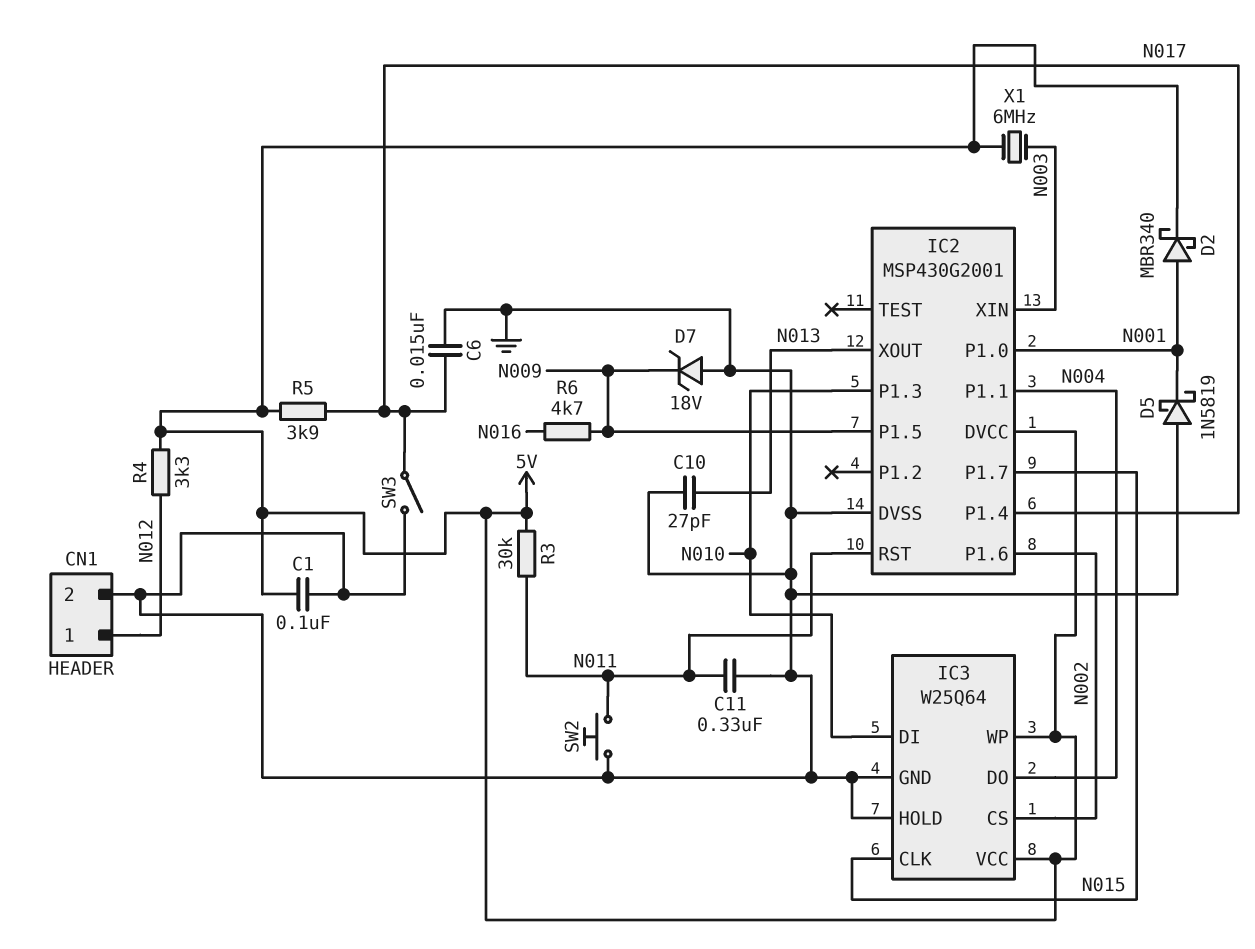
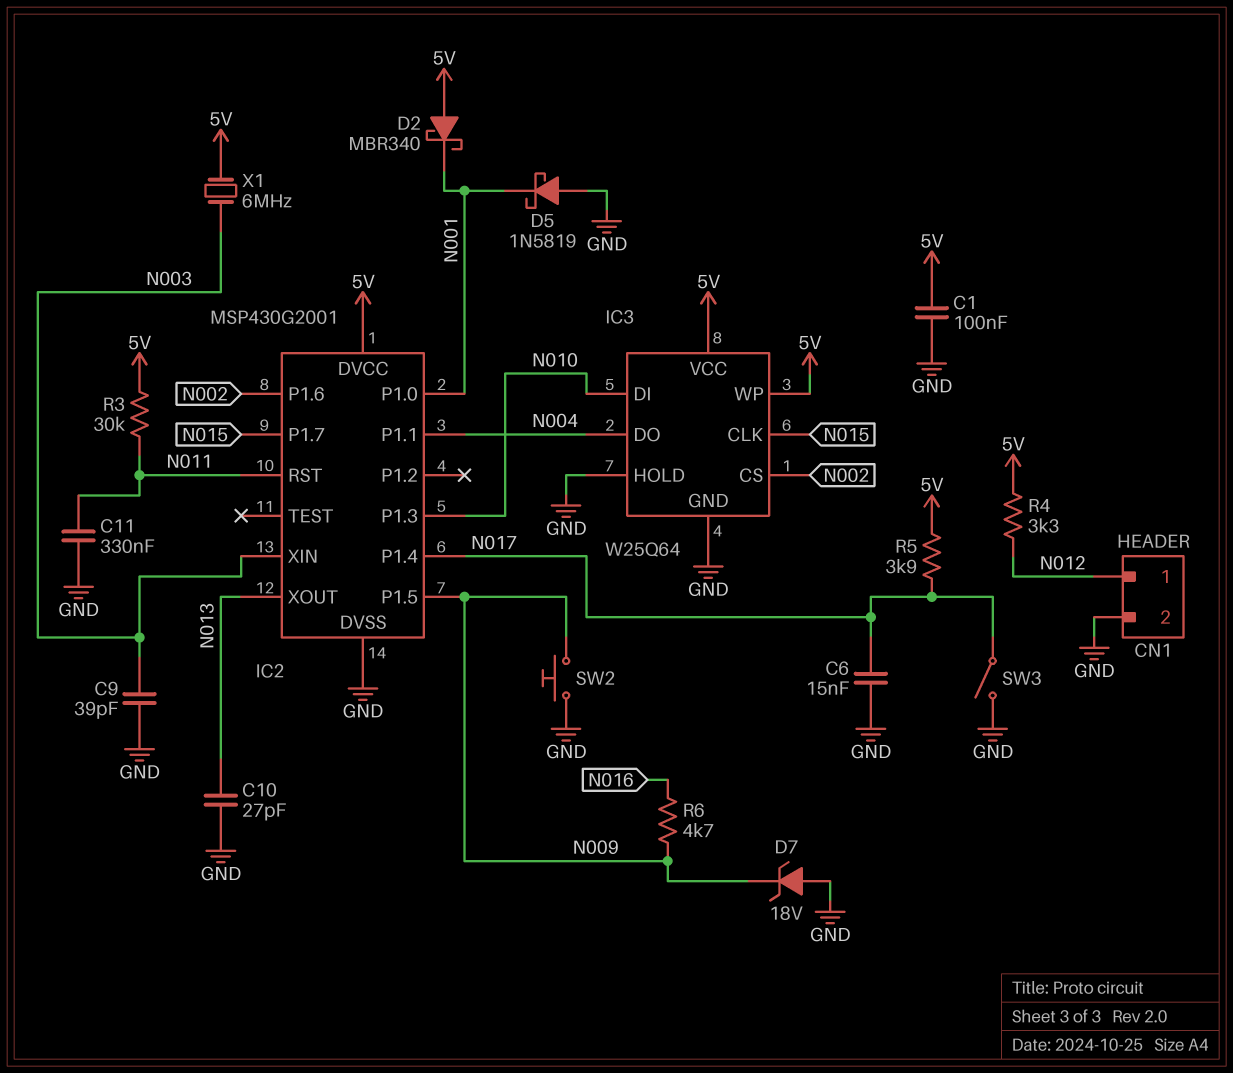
C9: none -> 39pF (GND, N003)
D2: schottky MBR340 (A N001, K 5V) -> schottky MBR340 (A 5V, K N001)
SW2: button (GND, N011) -> button (GND, N009)

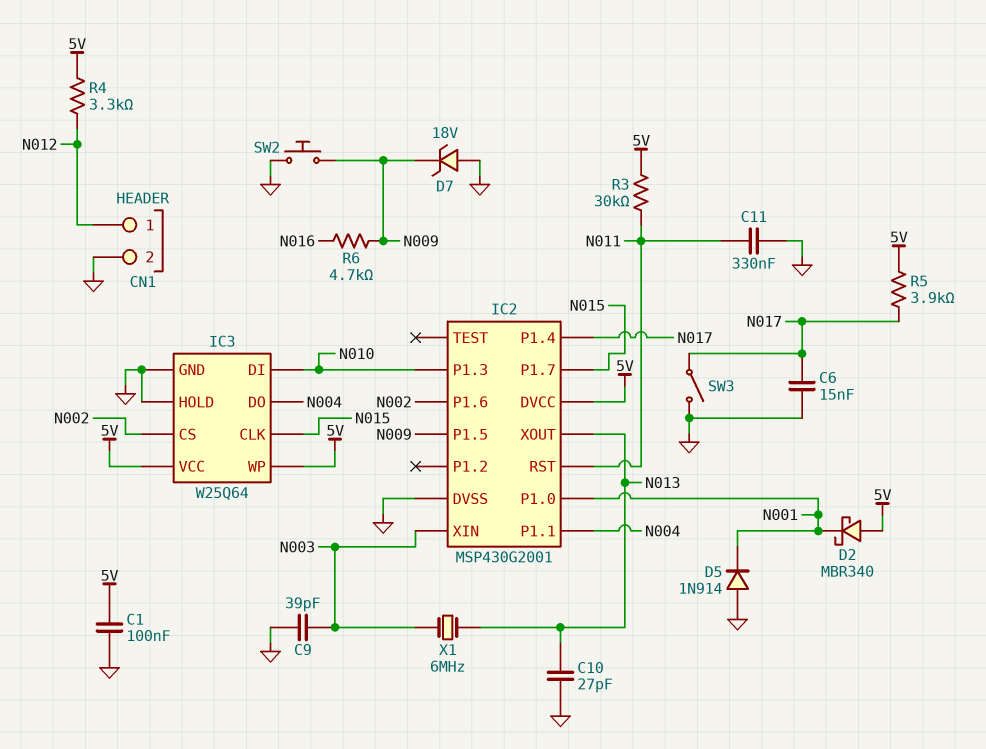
D5: schottky 1N5819 (A GND, K N001) -> diode 1N914 (A GND, K N001)
X1: 6MHz (5V, N003) -> 6MHz (N003, N013)

